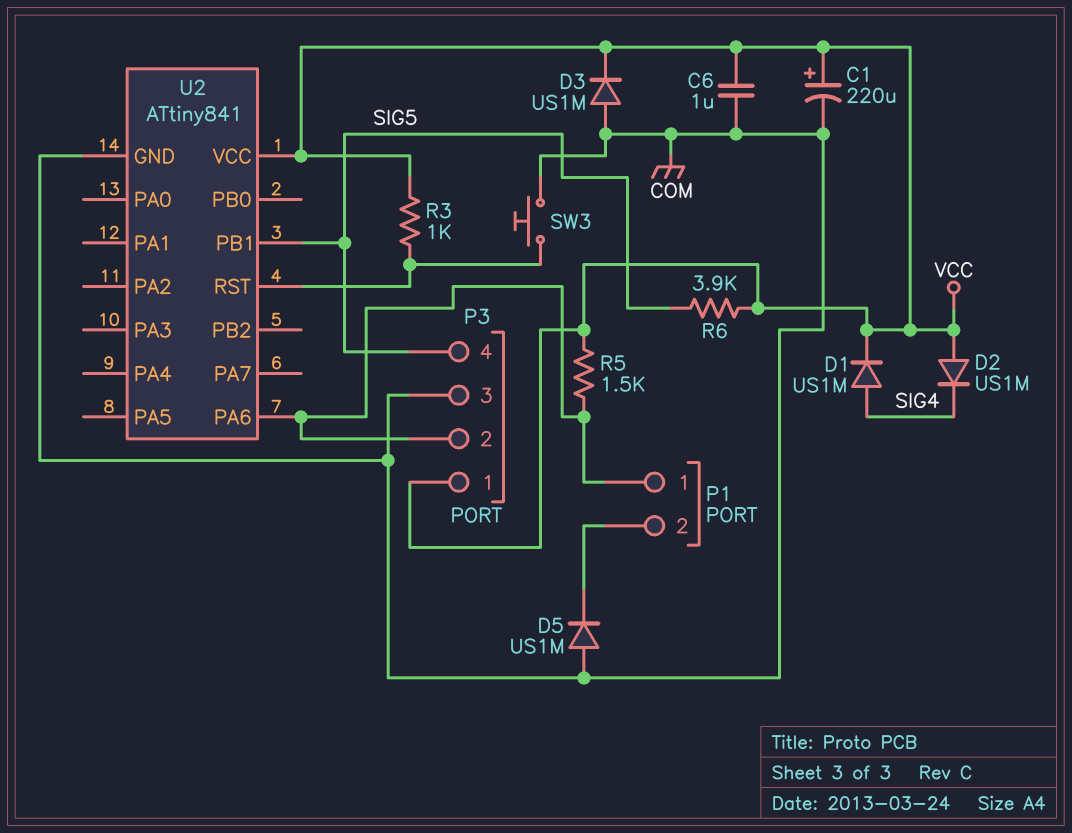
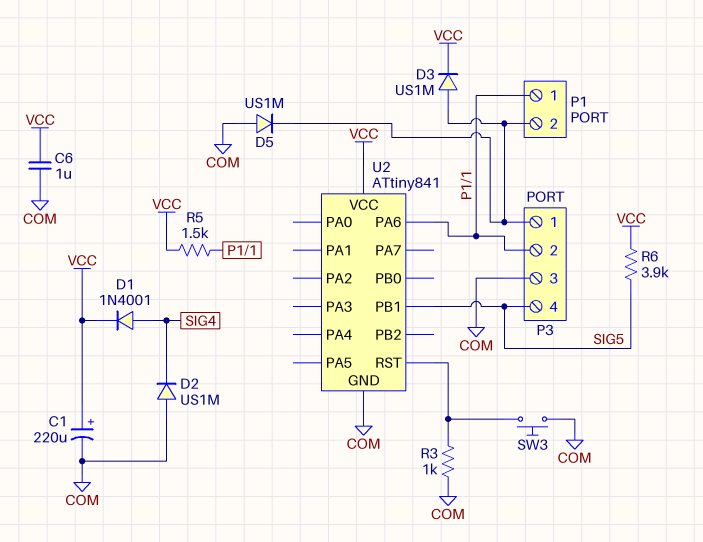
D1: diode US1M (A SIG4, K VCC) -> diode 1N4001 (A SIG4, K VCC)
D2: diode US1M (A VCC, K SIG4) -> diode US1M (A COM, K SIG4)
D3: diode US1M (A COM, K VCC) -> diode US1M (A P1/2, K VCC)
P3 pin 1: VCC -> P1/2
R3: 1k (U2/RST, VCC) -> 1k (COM, U2/RST)

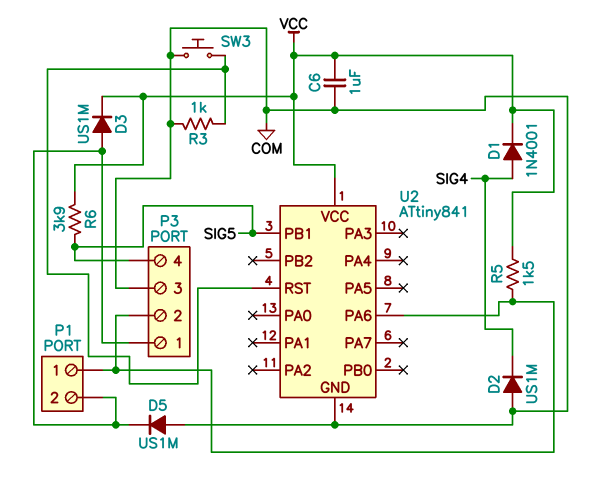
C1: 220uF (plus VCC, minus COM) -> none

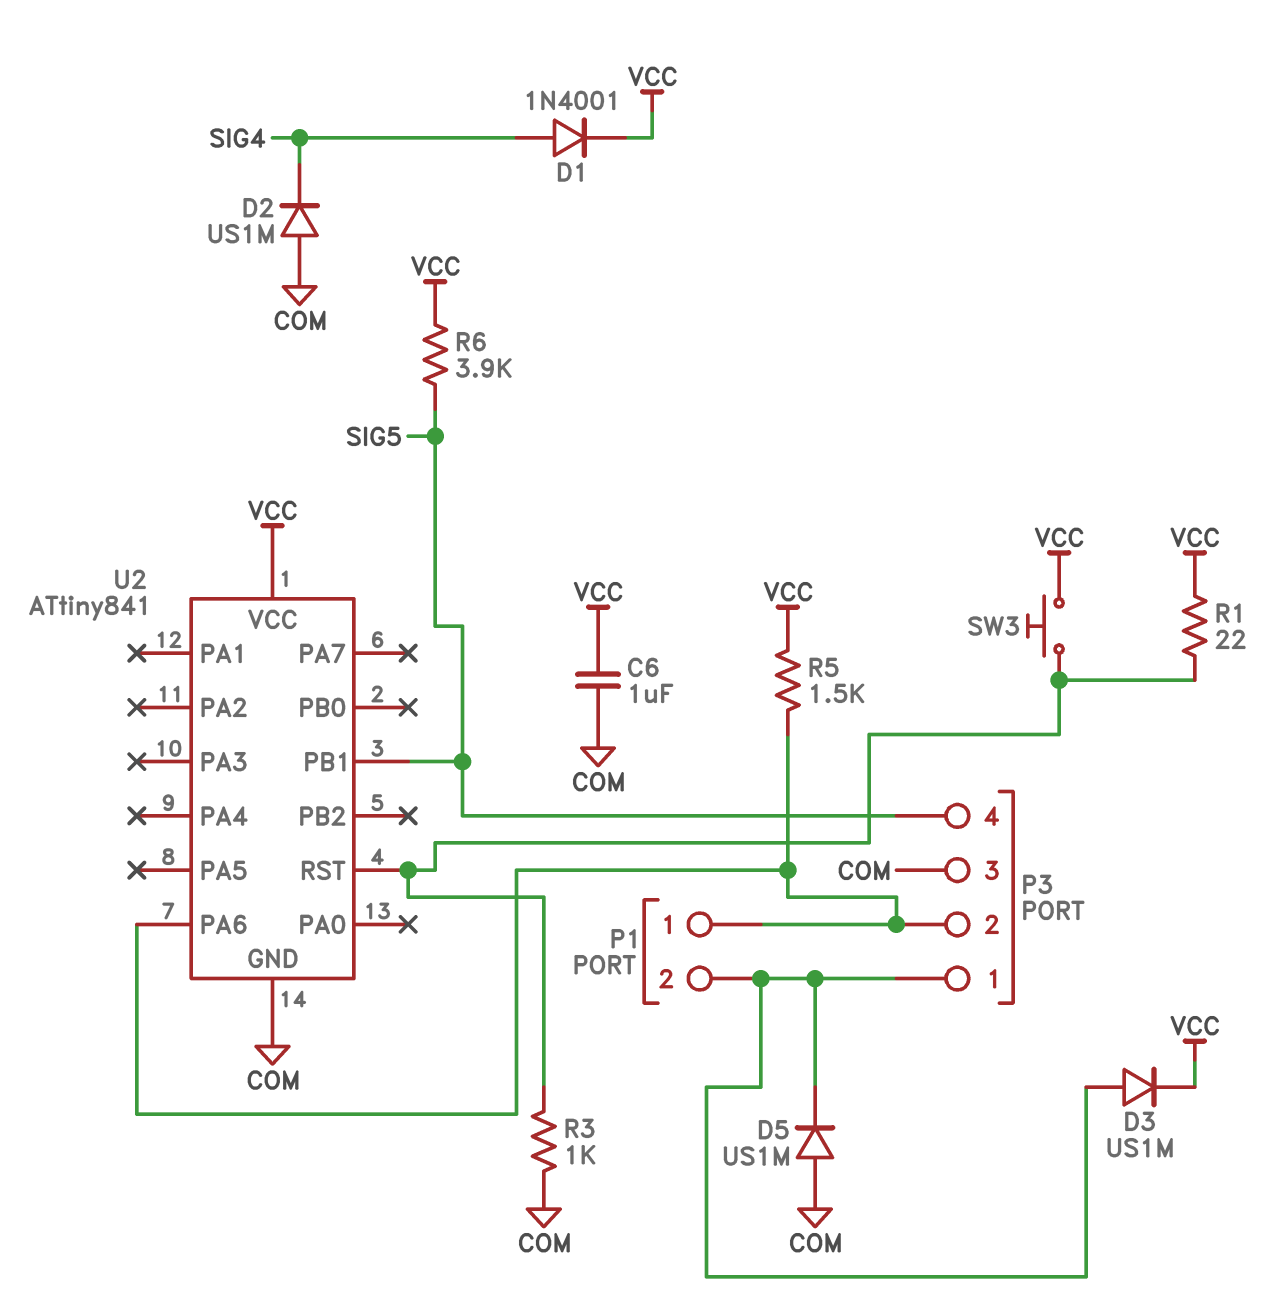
R1: none -> 22 (U2/RST, VCC)
SW3: button (COM, U2/RST) -> button (U2/RST, VCC)

